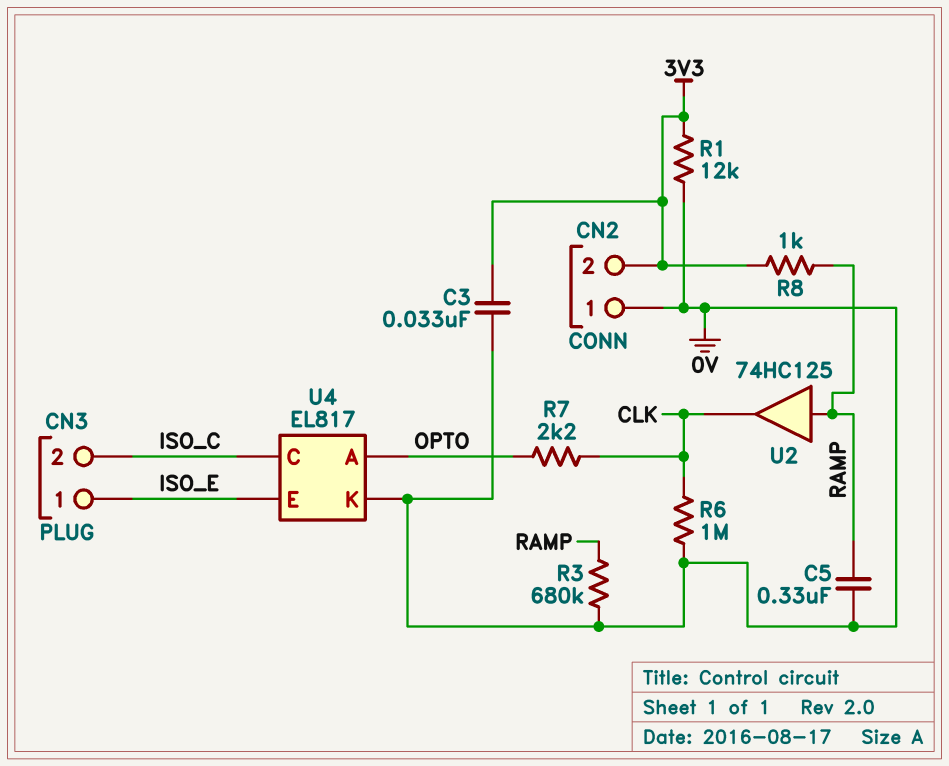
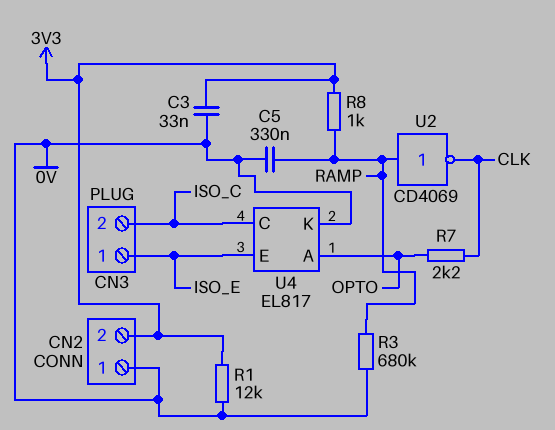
R6: 1M (0V, CLK) -> none
U2: buffer 74HC125 (in RAMP, out CLK) -> NOT CD4069 (in RAMP, out CLK)

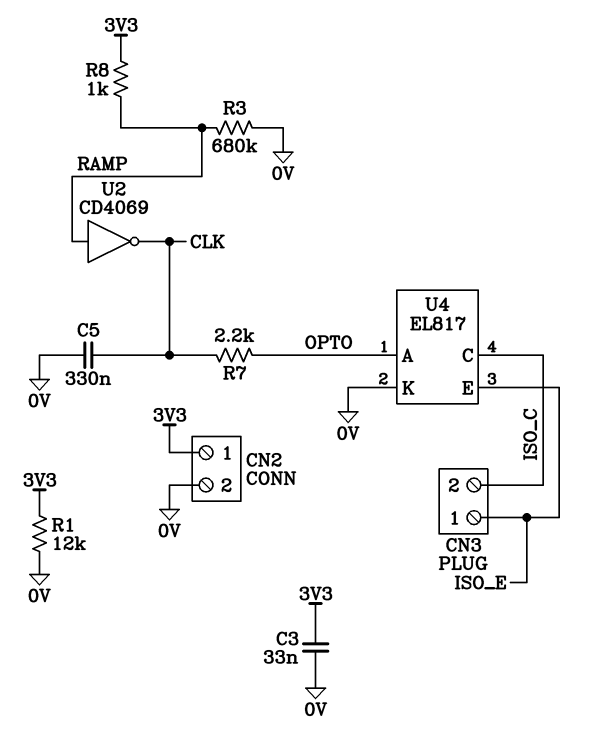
C5: 330nF (0V, RAMP) -> 330nF (0V, CLK)
CN2 pin 1: 0V -> 3V3
CN2 pin 2: 3V3 -> 0V

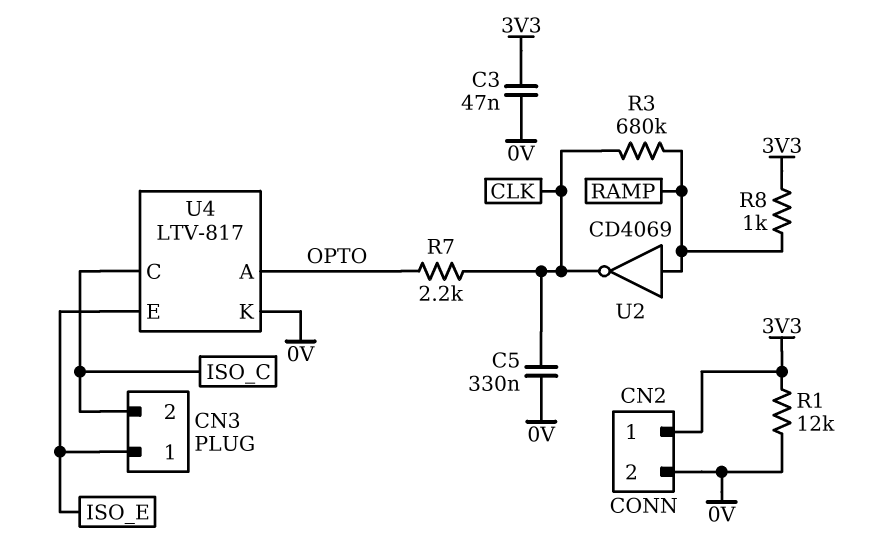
C3: 33nF (0V, 3V3) -> 47nF (0V, 3V3)
R3: 680k (0V, RAMP) -> 680k (CLK, RAMP)
U4: EL817 -> LTV-817

